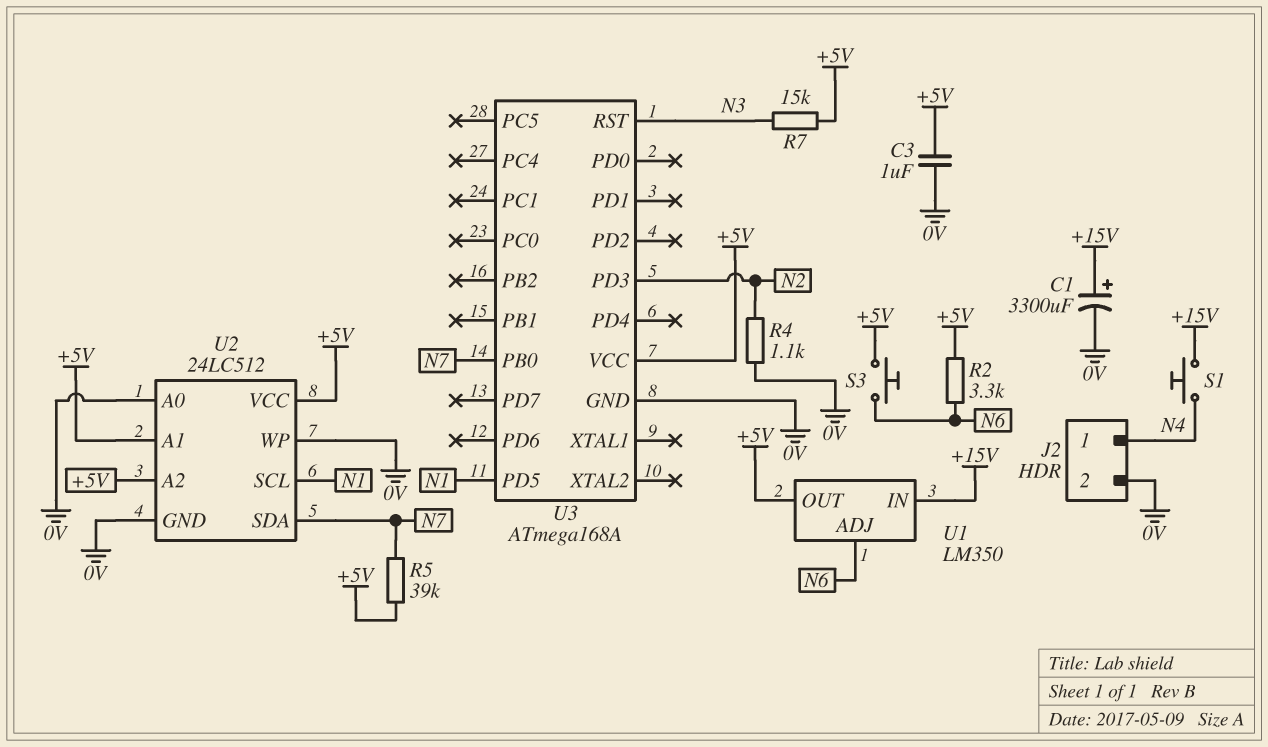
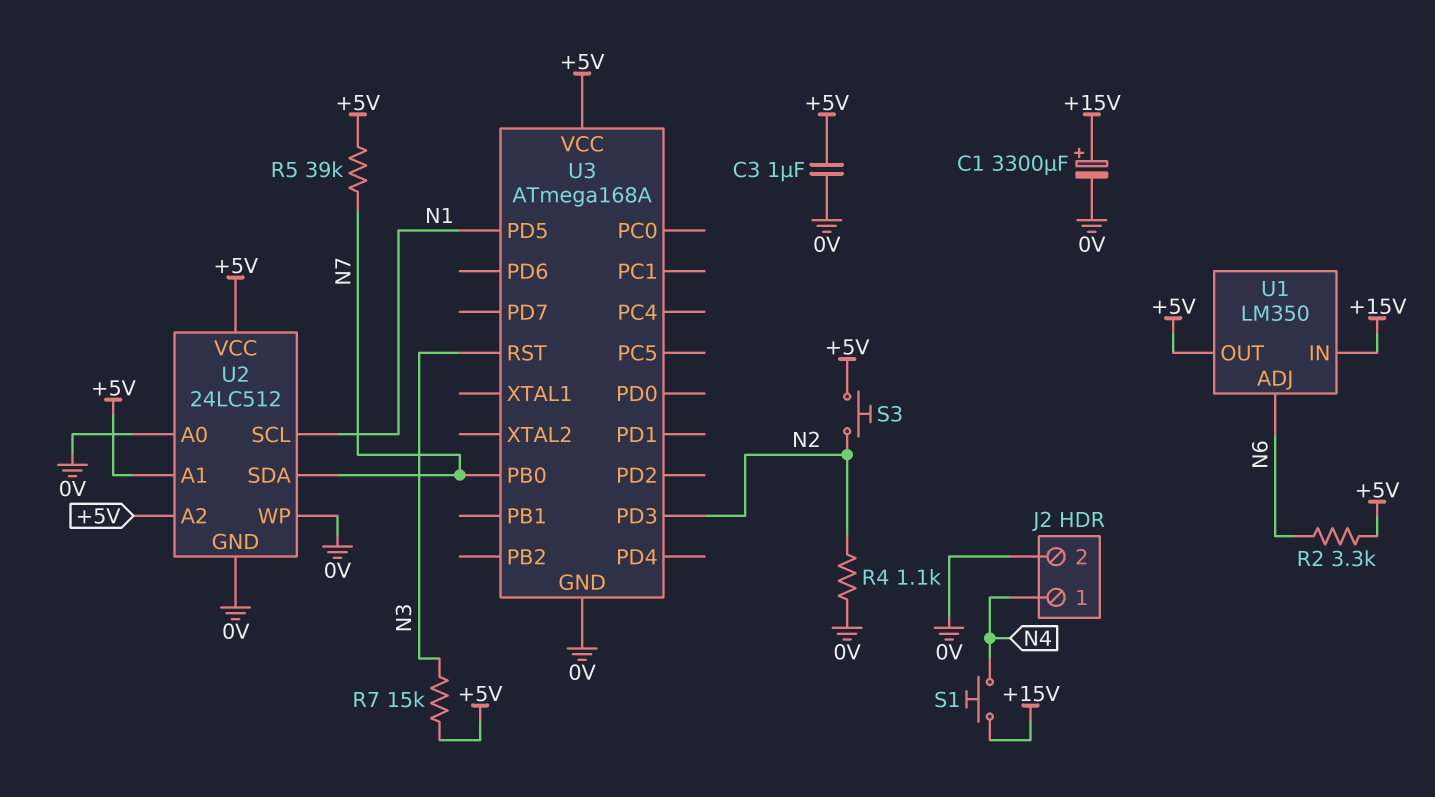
S3: button (+5V, N6) -> button (+5V, N2)

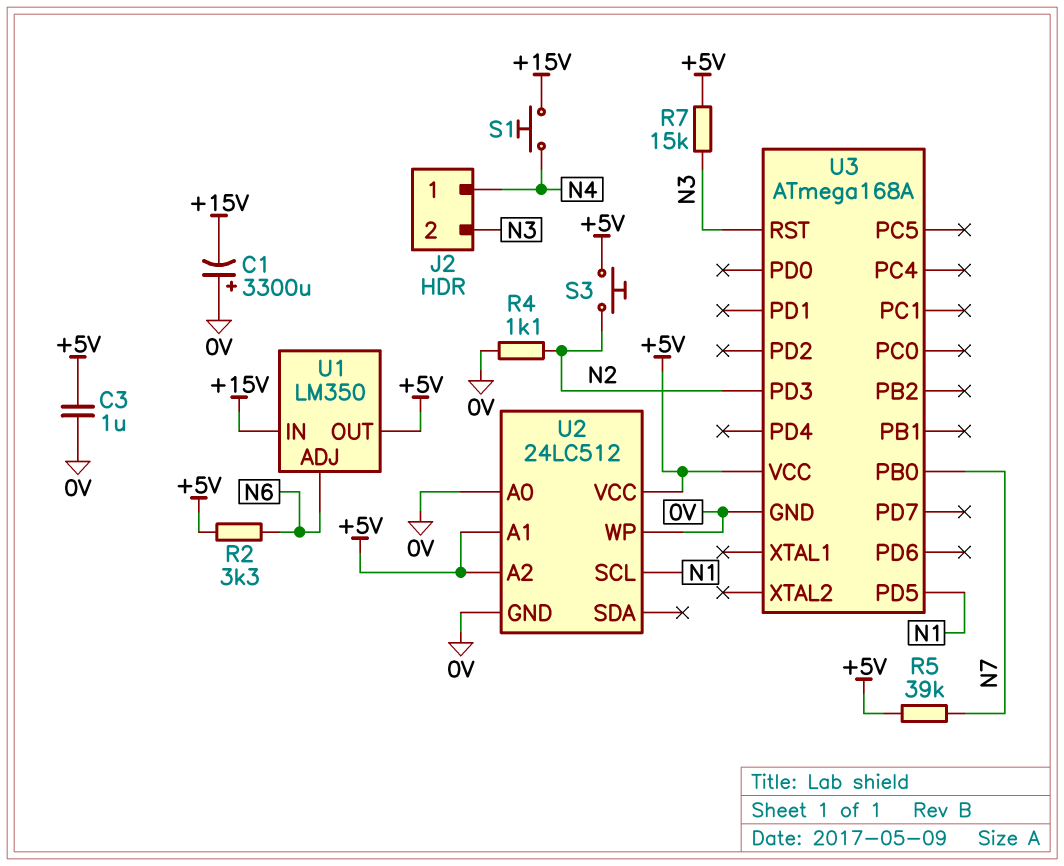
C1: 3300uF (plus +15V, minus 0V) -> 3300uF (plus 0V, minus +15V)
J2 pin 2: 0V -> N3
U2 pin SDA: N7 -> none

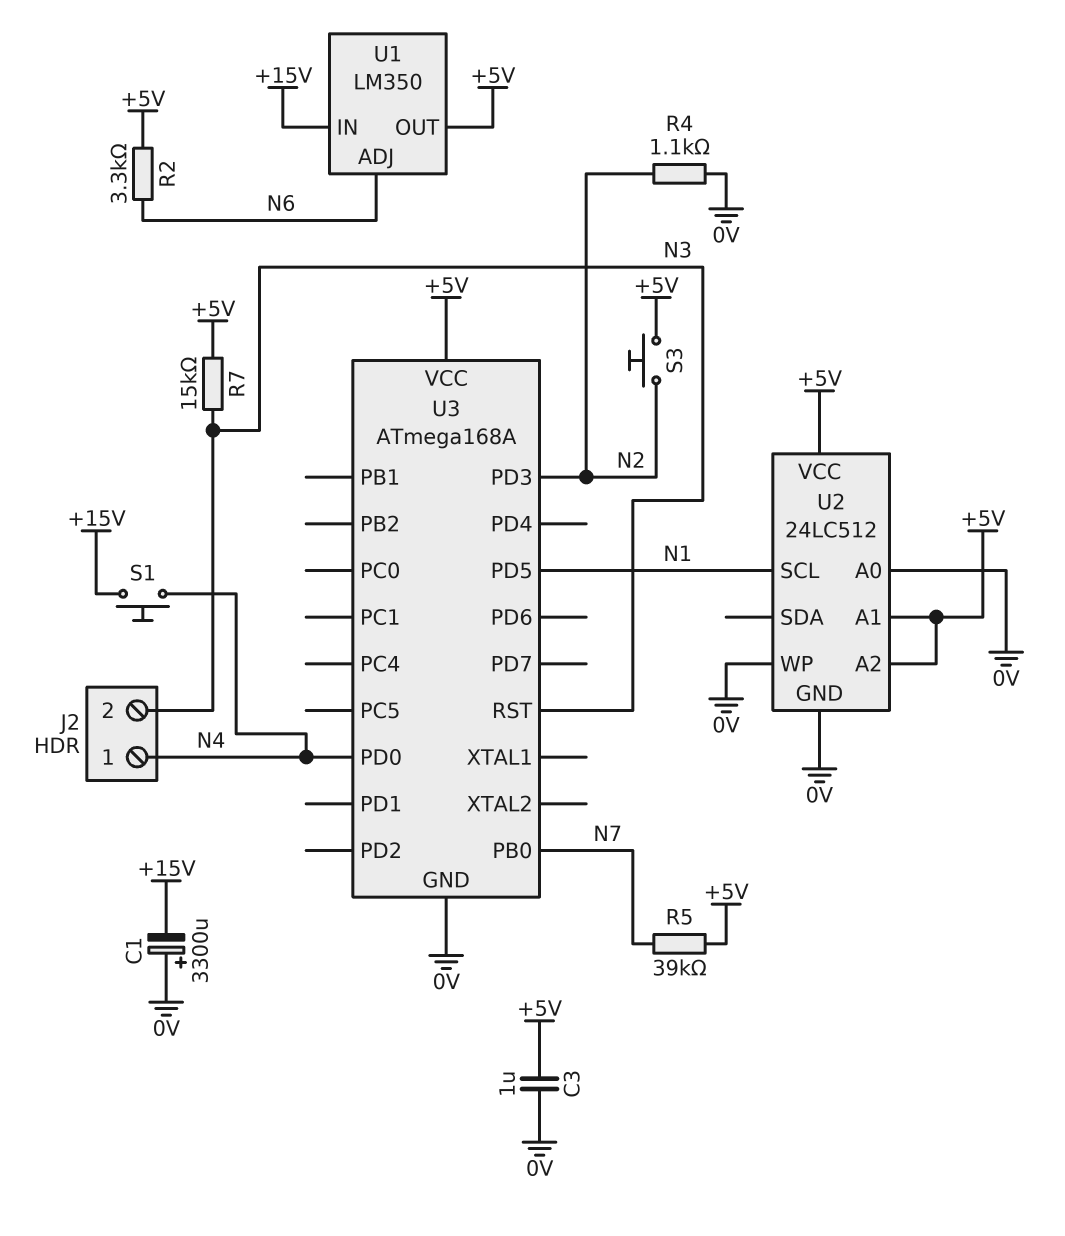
U3 pin PD0: none -> N4

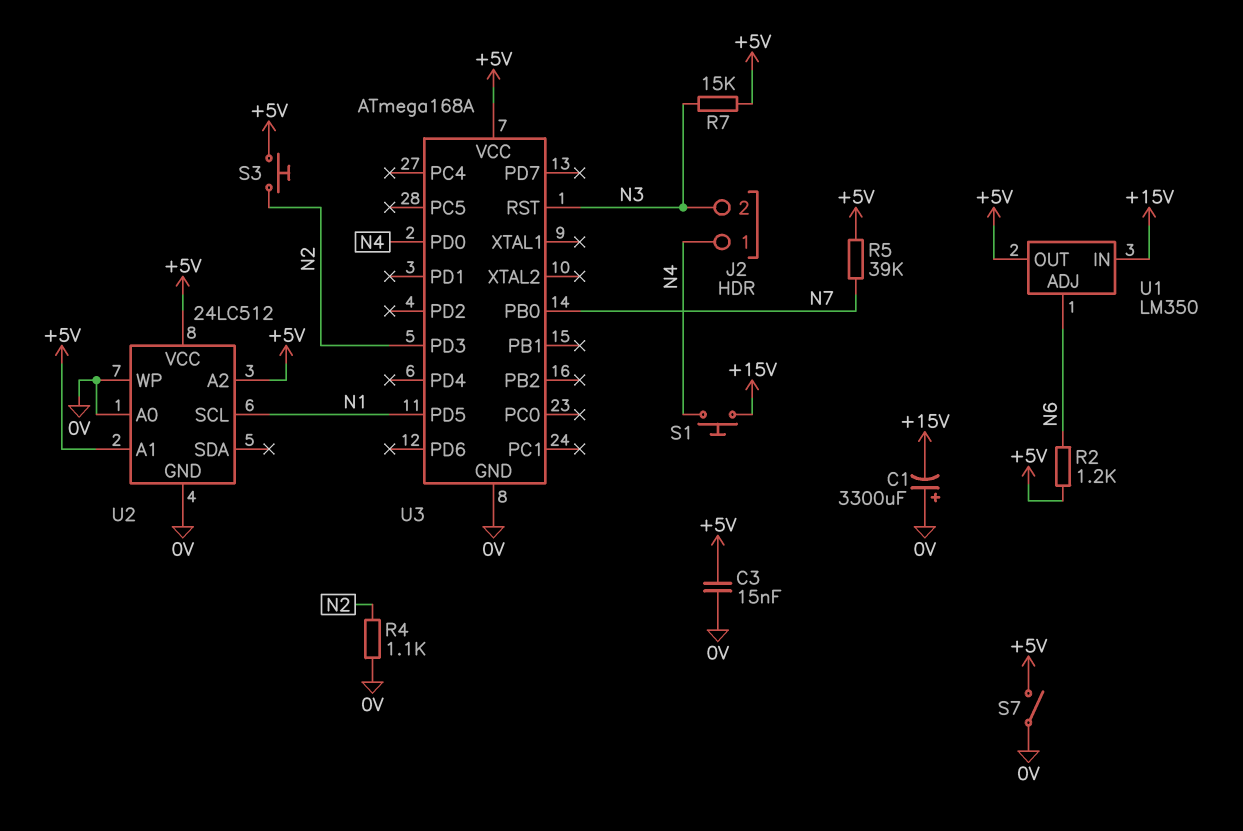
C3: 1uF (+5V, 0V) -> 15nF (+5V, 0V)
R2: 3.3k (+5V, N6) -> 1.2k (+5V, N6)
S7: none -> switch (+5V, 0V)

